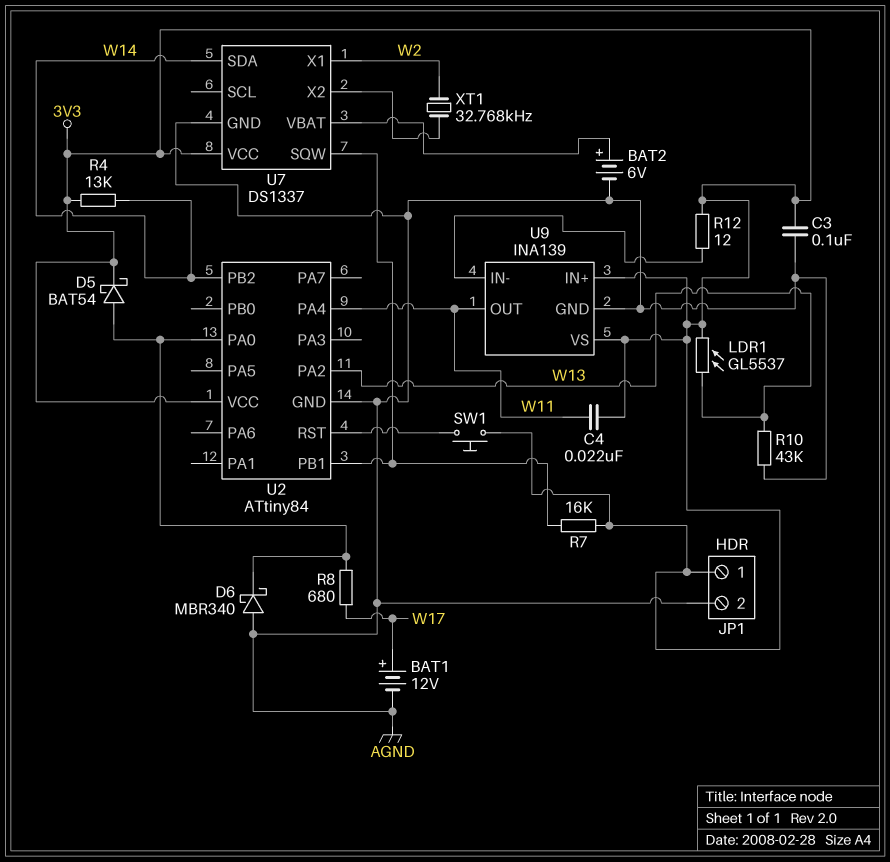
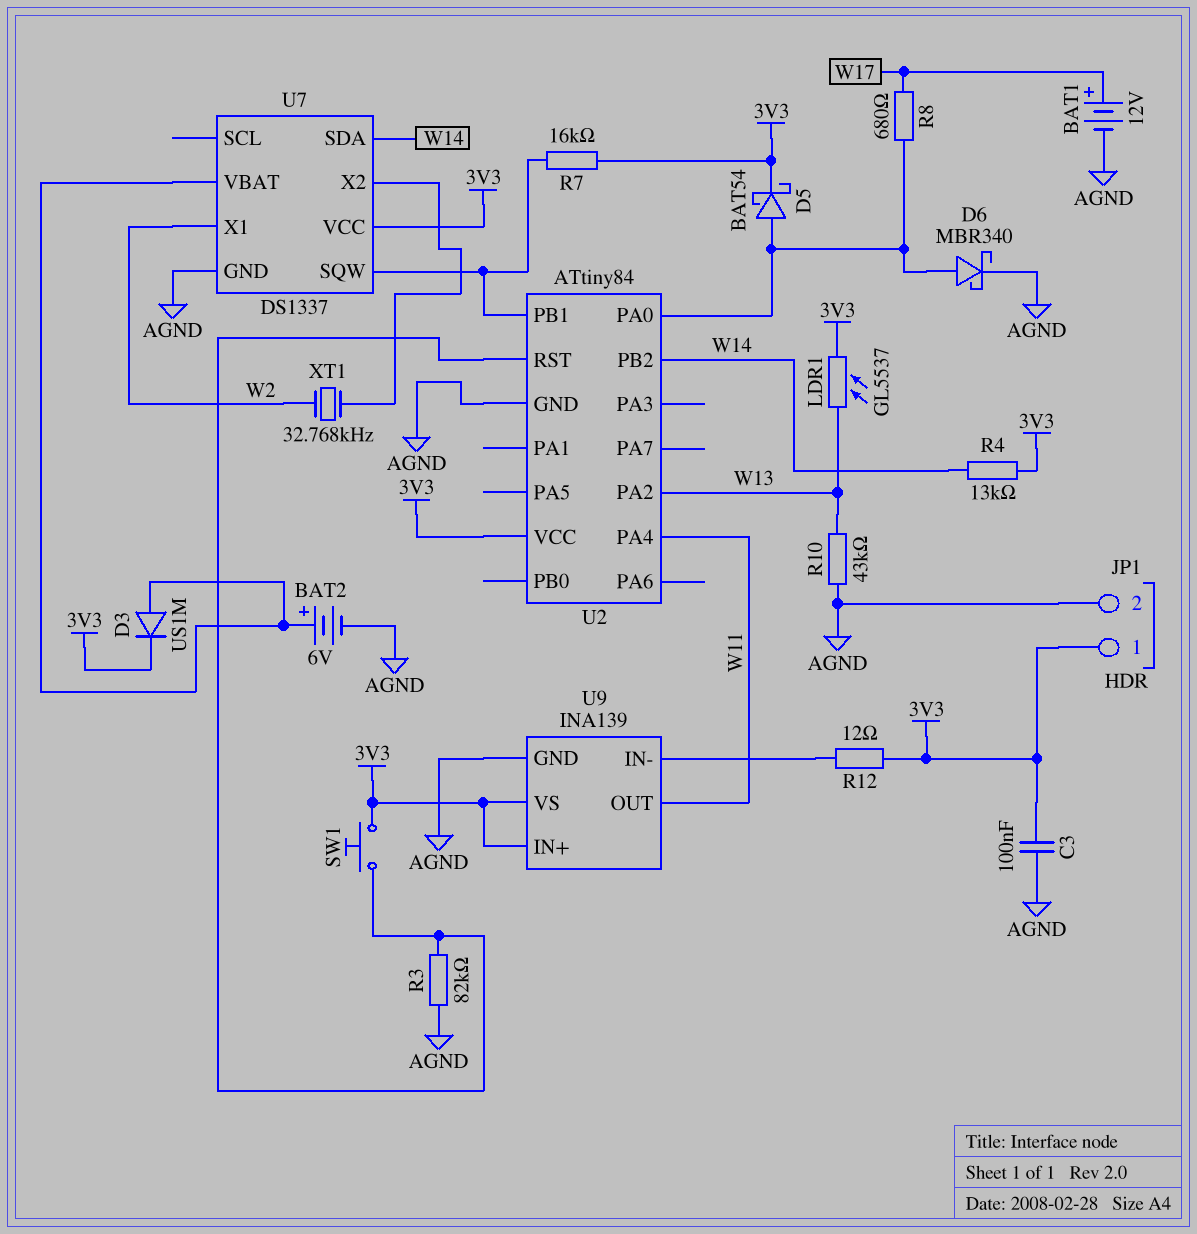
C4: 22nF (3V3, W11) -> none
D3: none -> diode US1M (A U7/VBAT, K 3V3)
D6: schottky MBR340 (A AGND, K U2/PA0) -> schottky MBR340 (A U2/PA0, K AGND)
R3: none -> 82k (AGND, U2/RST)

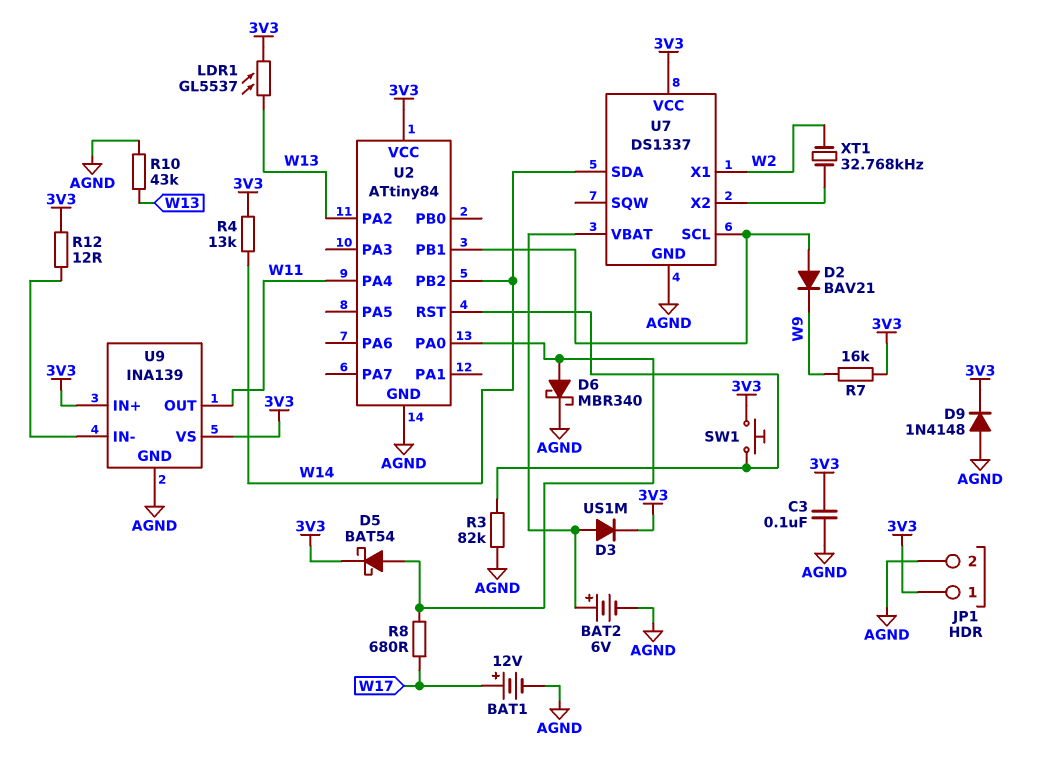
D2: none -> diode BAV21 (A U2/PB1, K W9)
D9: none -> diode 1N4148 (A AGND, K 3V3)
R7: 16k (3V3, U2/PB1) -> 16k (3V3, W9)
U7 pin SCL: none -> U2/PB1
U7 pin SQW: U2/PB1 -> none

